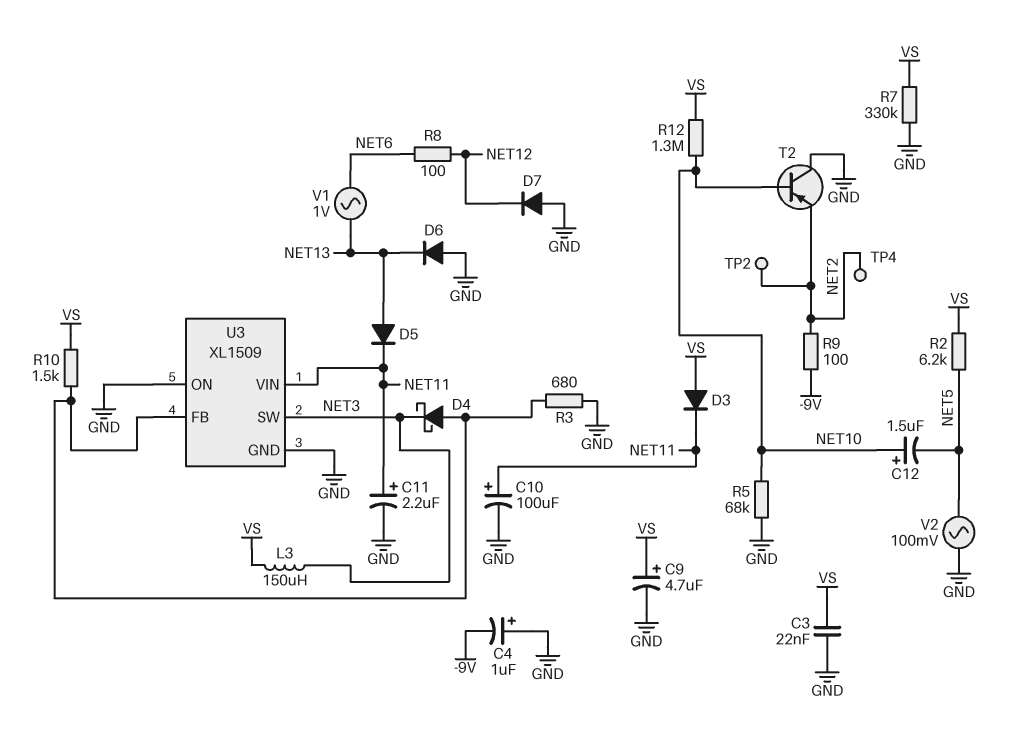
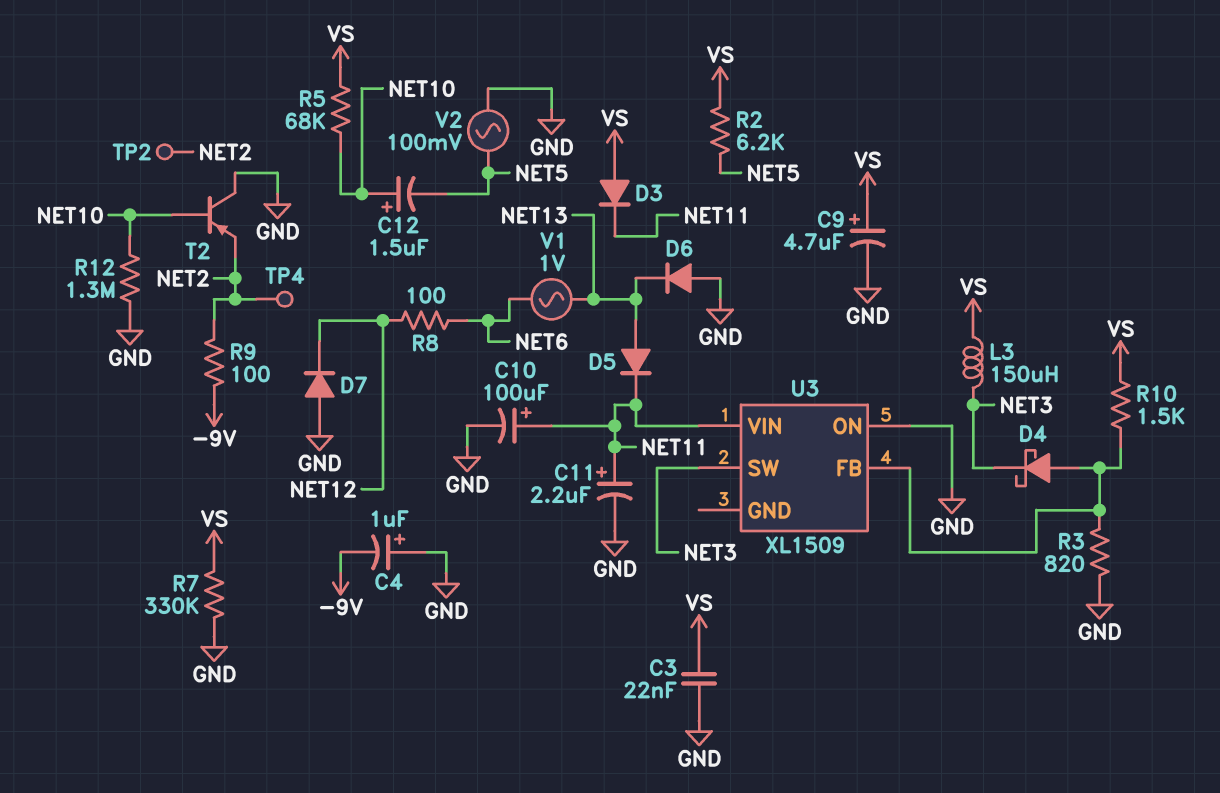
R3: 680 (GND, U3/FB) -> 820 (GND, U3/FB)
R5: 68k (GND, NET10) -> 68k (NET10, VS)
R12: 1.3M (NET10, VS) -> 1.3M (GND, NET10)
U3 pin GND: GND -> none

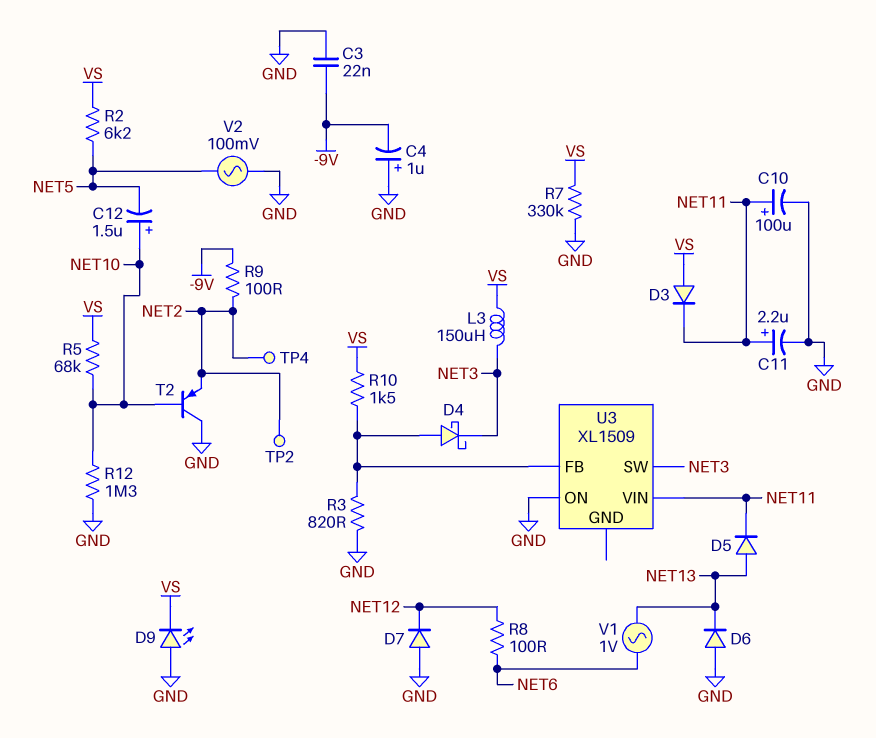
C3: 22nF (GND, VS) -> 22nF (-9V, GND)
C9: 4.7uF (plus VS, minus GND) -> none
D9: none -> LED (A GND, K VS)

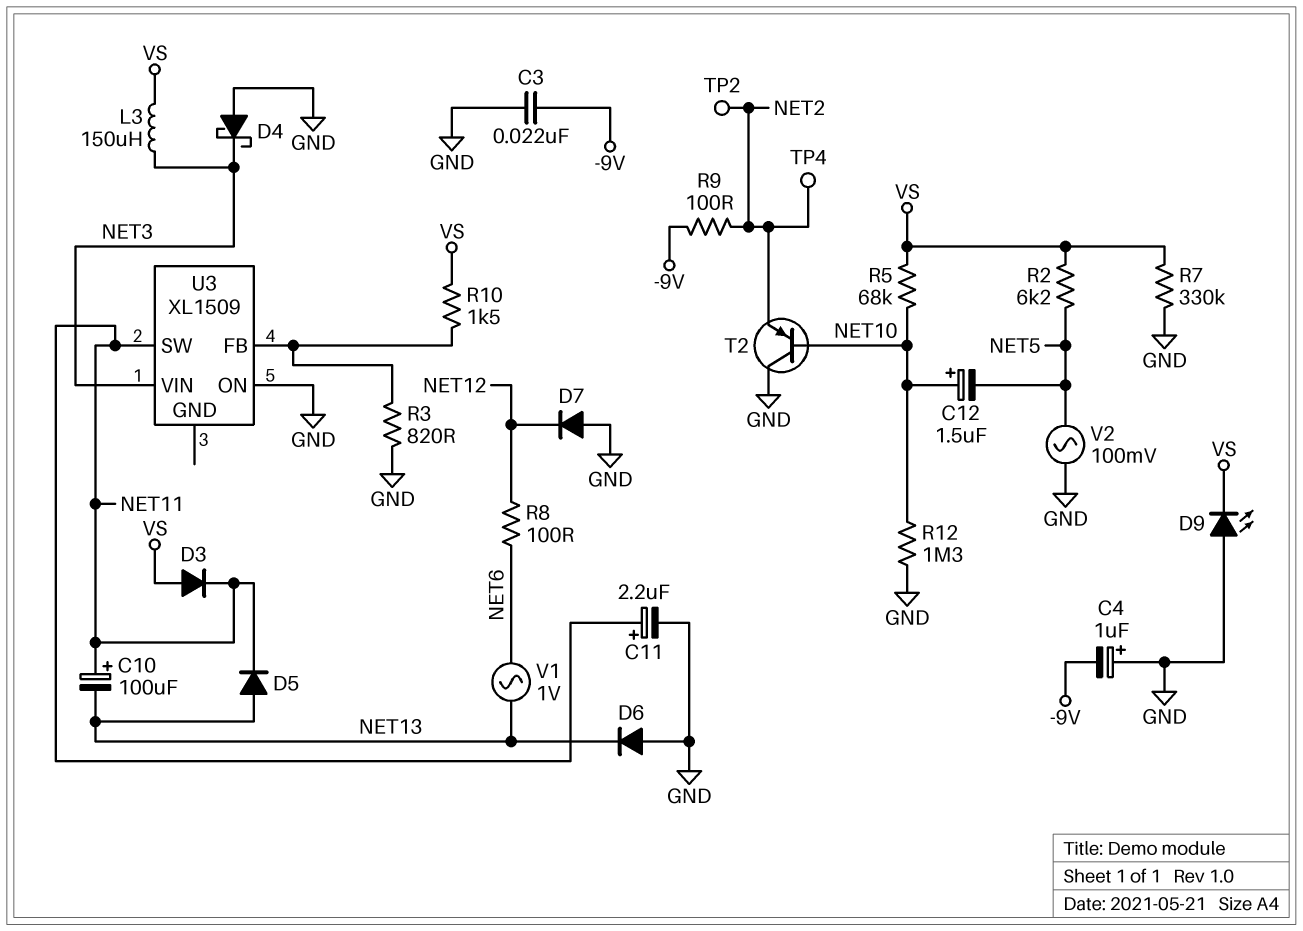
C10: 100uF (plus NET11, minus GND) -> 100uF (plus NET11, minus NET13)
D4: schottky (A U3/FB, K NET3) -> schottky (A GND, K NET3)
U3 pin SW: NET3 -> NET11
U3 pin VIN: NET11 -> NET3

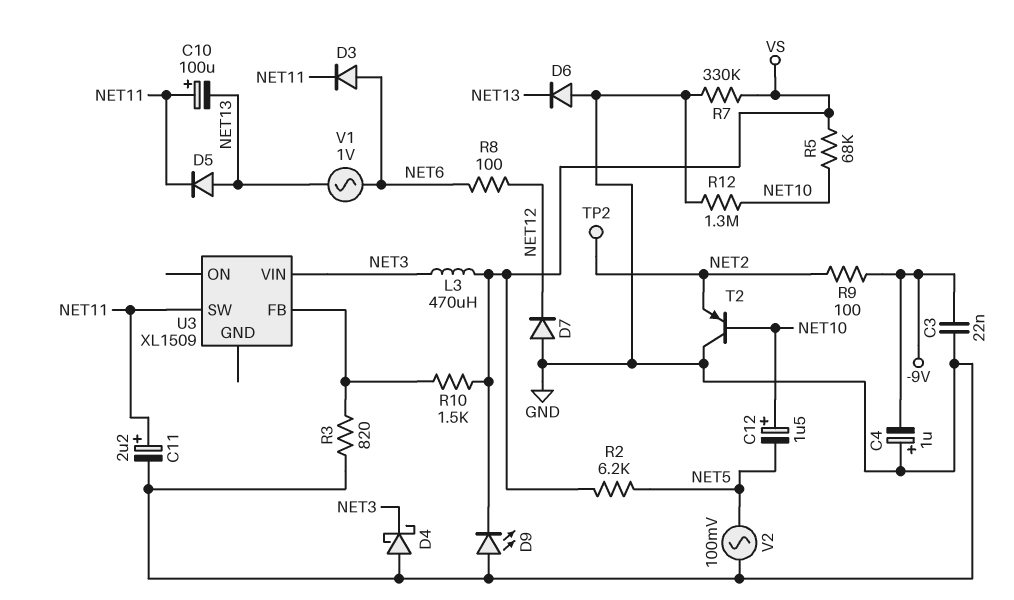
D3: diode (A VS, K NET11) -> diode (A NET6, K NET11)
L3: 150uH (NET3, VS) -> 470uH (NET3, VS)
TP4: test point (NET2) -> none
U3 pin ON: GND -> none

